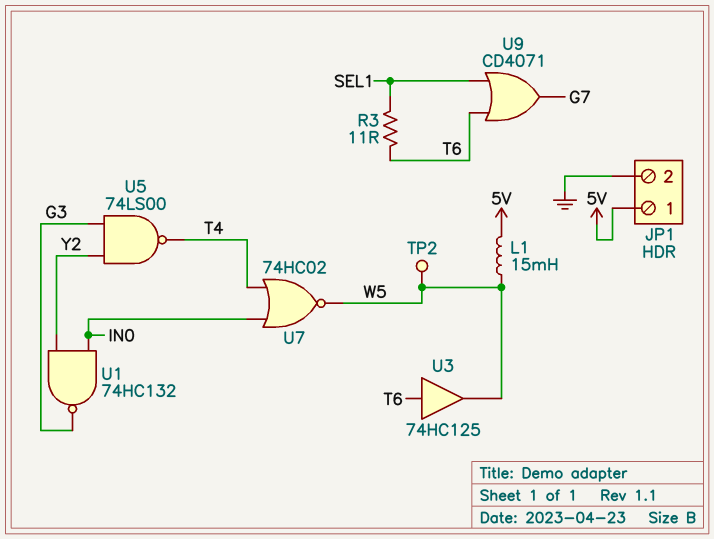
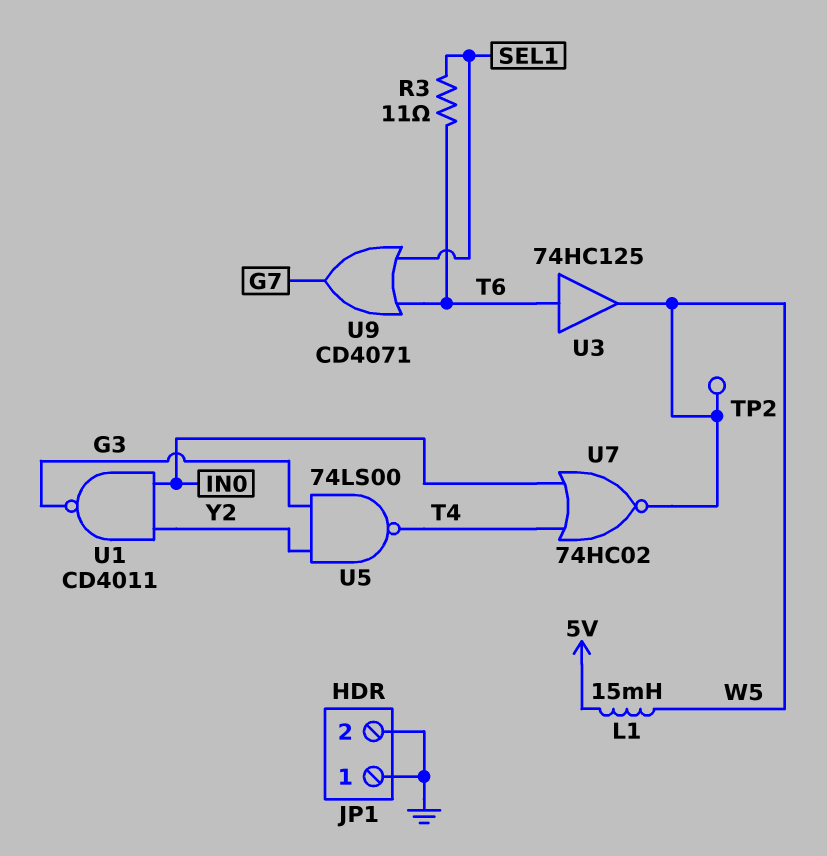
JP1 pin 1: 5V -> GND
U1: NAND 74HC132 (in IN0, in Y2, out G3) -> NAND CD4011 (in IN0, in Y2, out G3)

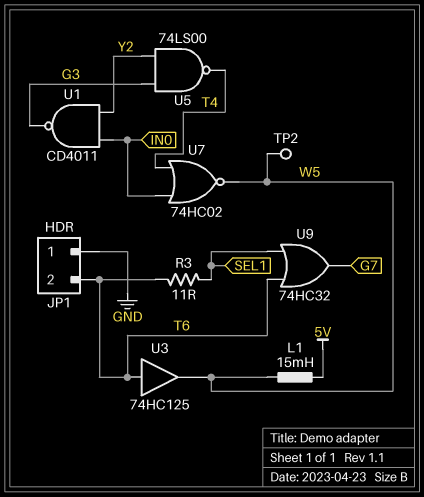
JP1 pin 2: GND -> T6
U9: OR CD4071 (in SEL1, in T6, out G7) -> OR 74HC32 (in SEL1, in T6, out G7)

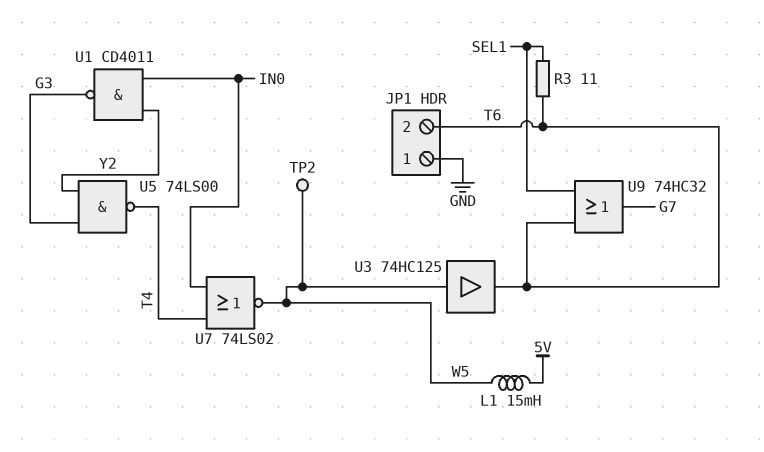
U3: buffer 74HC125 (in T6, out W5) -> buffer 74HC125 (in W5, out T6)
U7: NOR 74HC02 (in IN0, in T4, out W5) -> NOR 74LS02 (in IN0, in T4, out W5)

